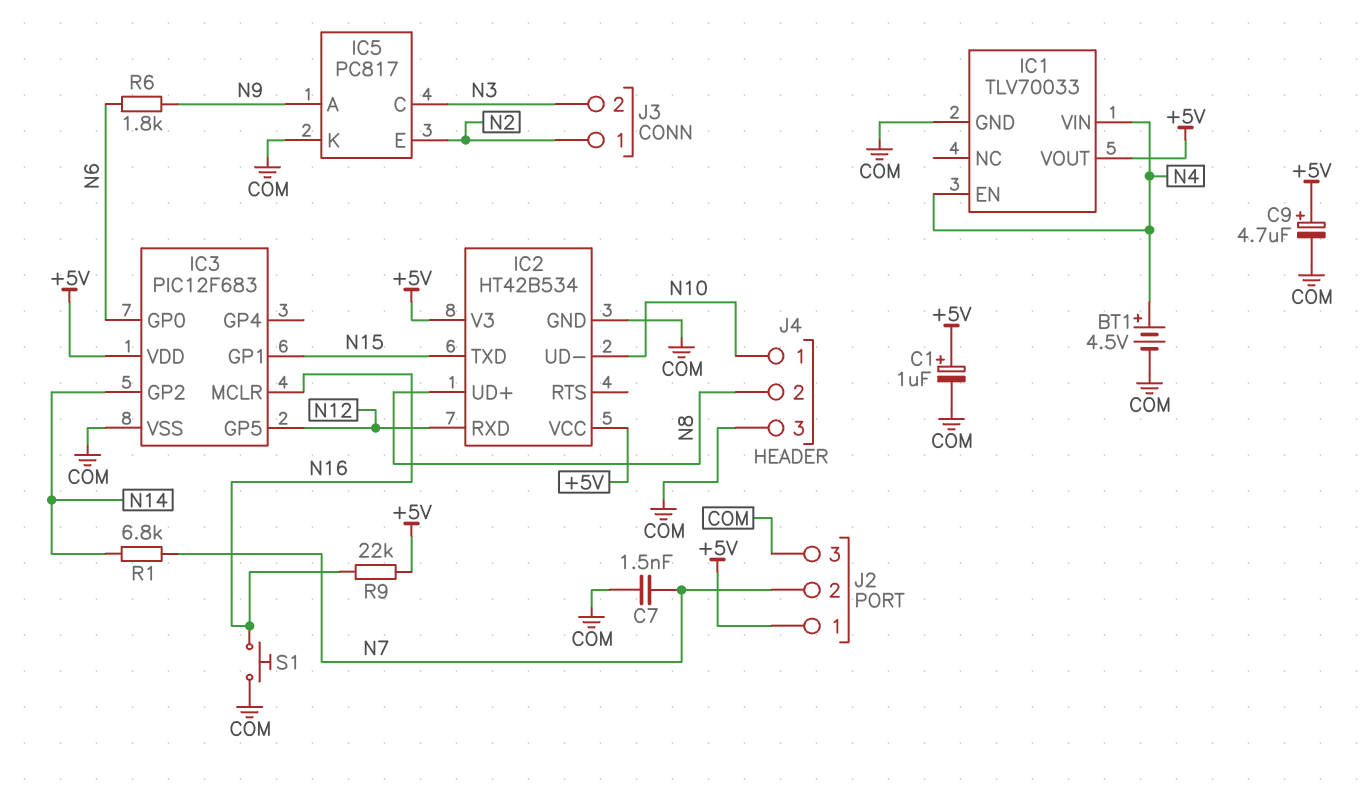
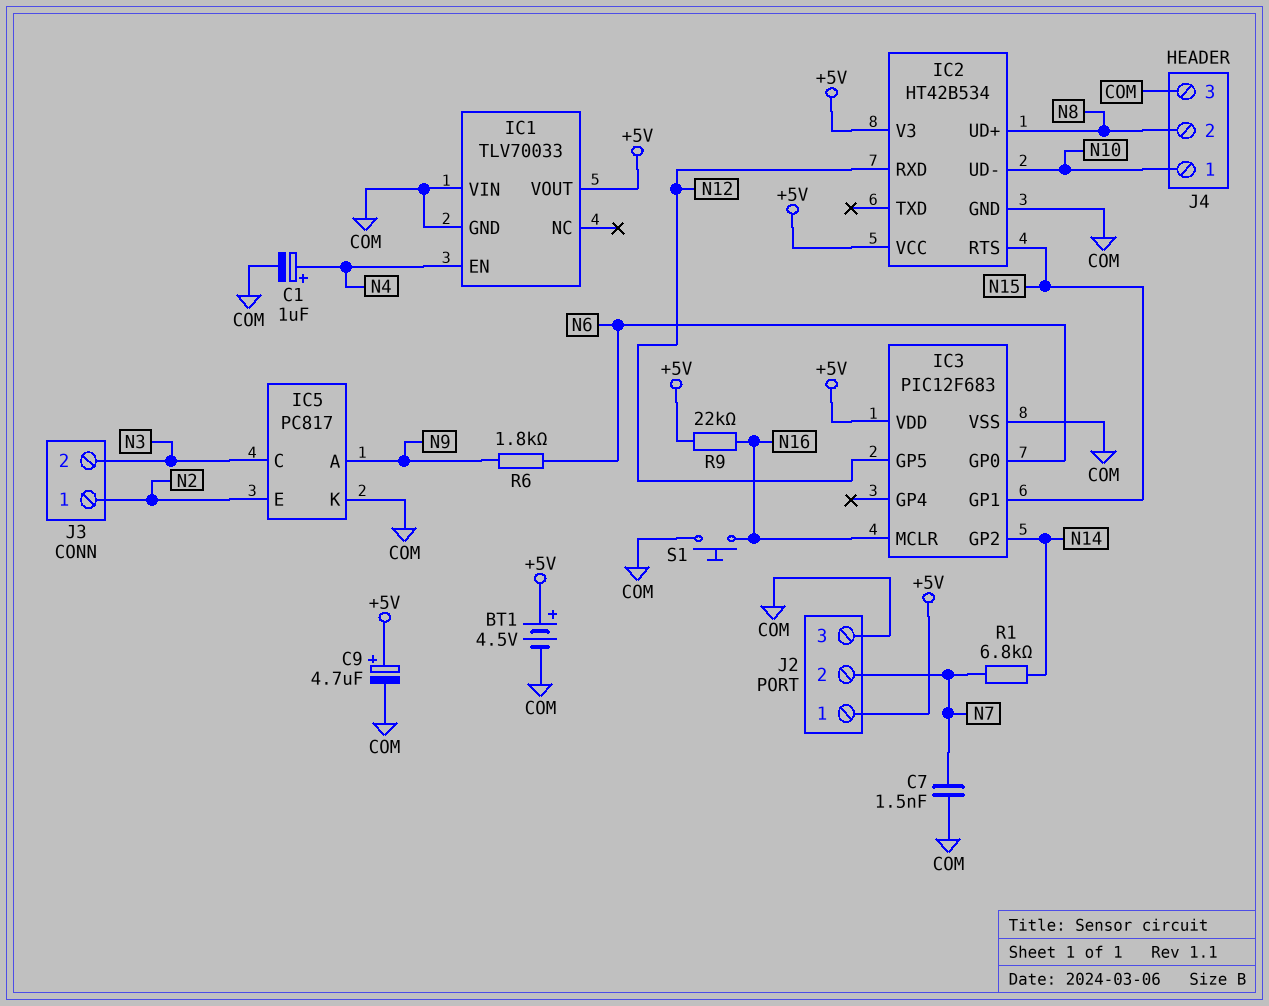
BT1: 4.5V (plus N4, minus COM) -> 4.5V (plus +5V, minus COM)
C1: 1uF (plus +5V, minus COM) -> 1uF (plus N4, minus COM)
IC1 pin VIN: N4 -> COM
IC2 pin RTS: none -> N15
IC2 pin TXD: N15 -> none

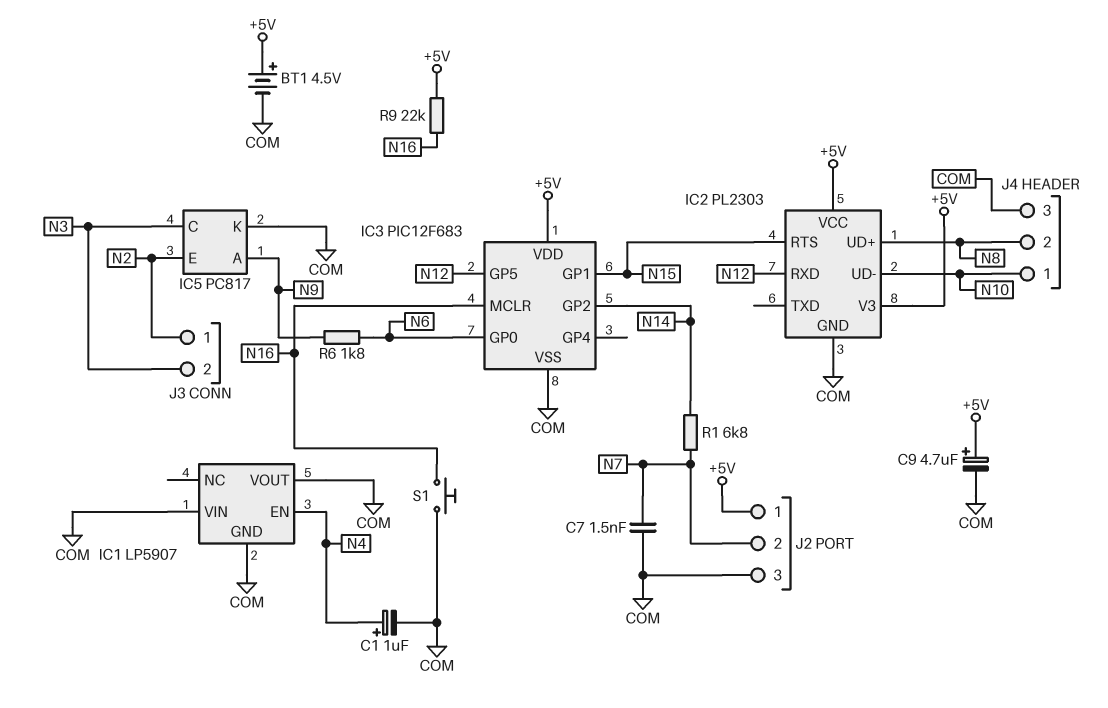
IC1: TLV70033 -> LP5907
IC1 pin VOUT: +5V -> COM
IC2: HT42B534 -> PL2303

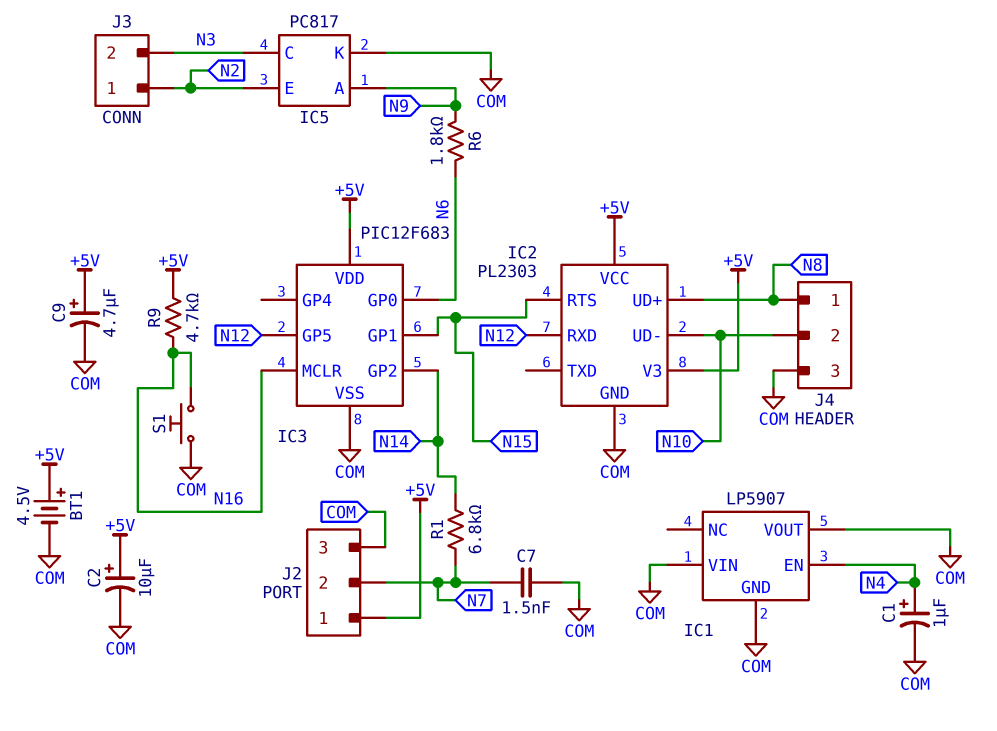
C2: none -> 10uF (plus +5V, minus COM)
J4 pin 1: N10 -> N8
J4 pin 2: N8 -> N10
R9: 22k (+5V, N16) -> 4.7k (+5V, N16)

